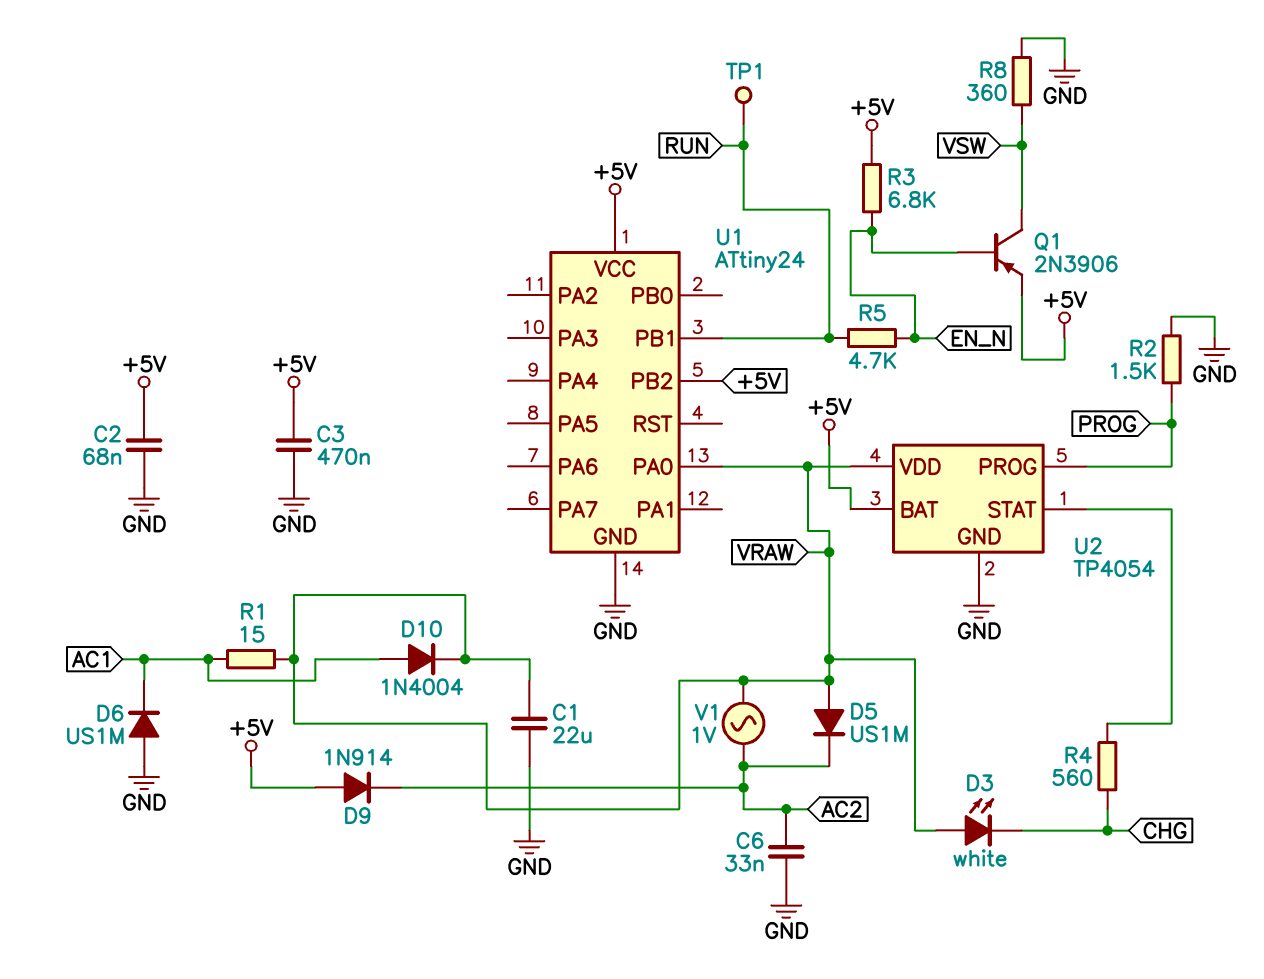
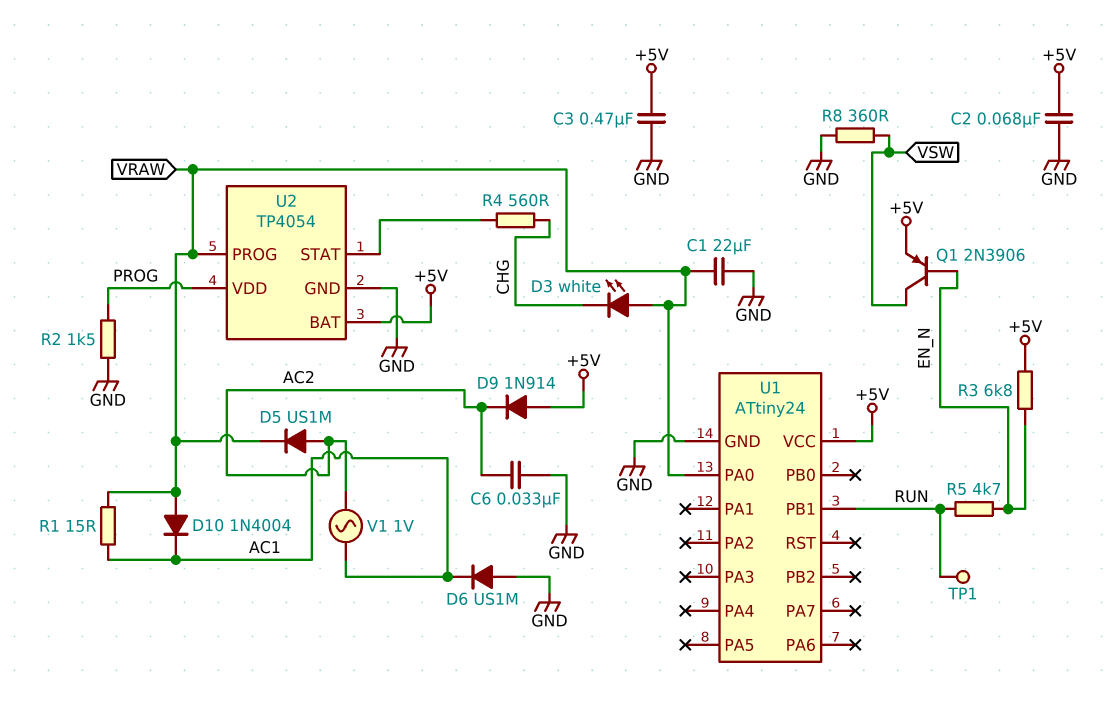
D5: diode US1M (A VRAW, K AC2) -> diode US1M (A AC2, K VRAW)
D10: diode 1N4004 (A AC1, K VRAW) -> diode 1N4004 (A VRAW, K AC1)
U1 pin PB2: +5V -> none
U2 pin PROG: PROG -> VRAW
U2 pin VDD: VRAW -> PROG
V1: AC 1V (AC2, VRAW) -> AC 1V (AC1, AC2)

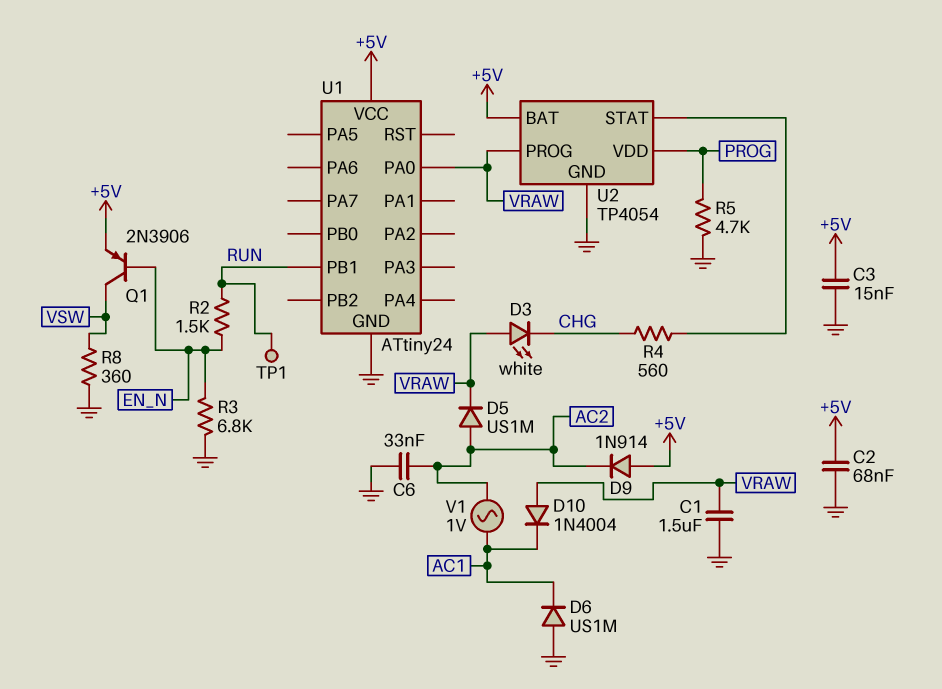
C1: 22uF (GND, VRAW) -> 1.5uF (GND, VRAW)
C3: 470nF (+5V, GND) -> 15nF (+5V, GND)
R1: 15 (AC1, VRAW) -> none
R2: 1.5k (GND, PROG) -> 1.5k (EN_N, RUN)
R3: 6.8k (+5V, EN_N) -> 6.8k (EN_N, GND)
R5: 4.7k (EN_N, RUN) -> 4.7k (GND, PROG)

